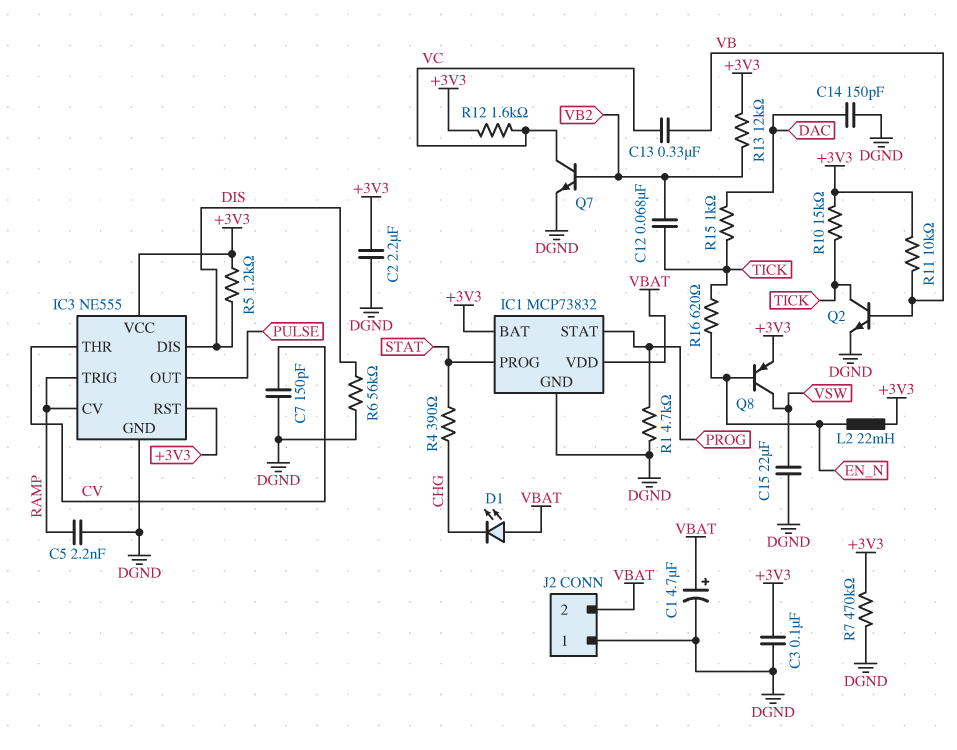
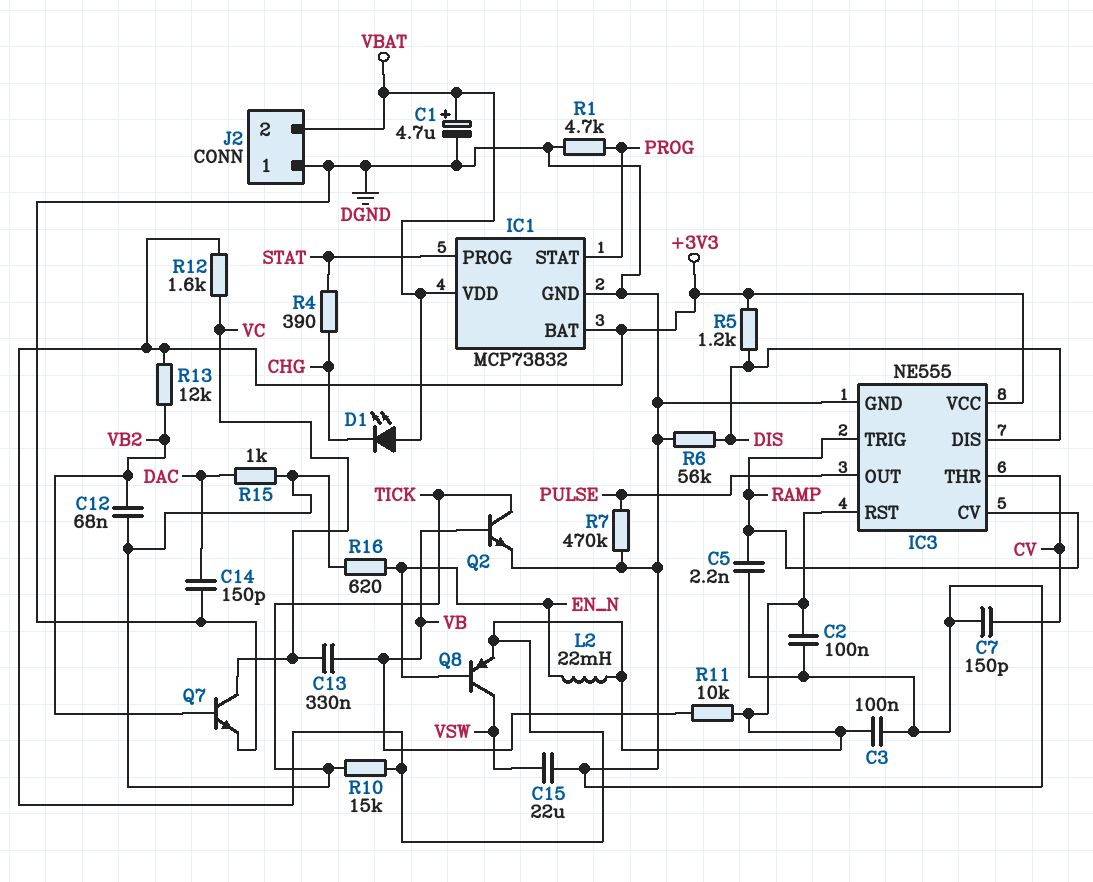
C2: 2.2uF (+3V3, DGND) -> 100nF (+3V3, DGND)
R7: 470k (+3V3, DGND) -> 470k (DGND, PULSE)

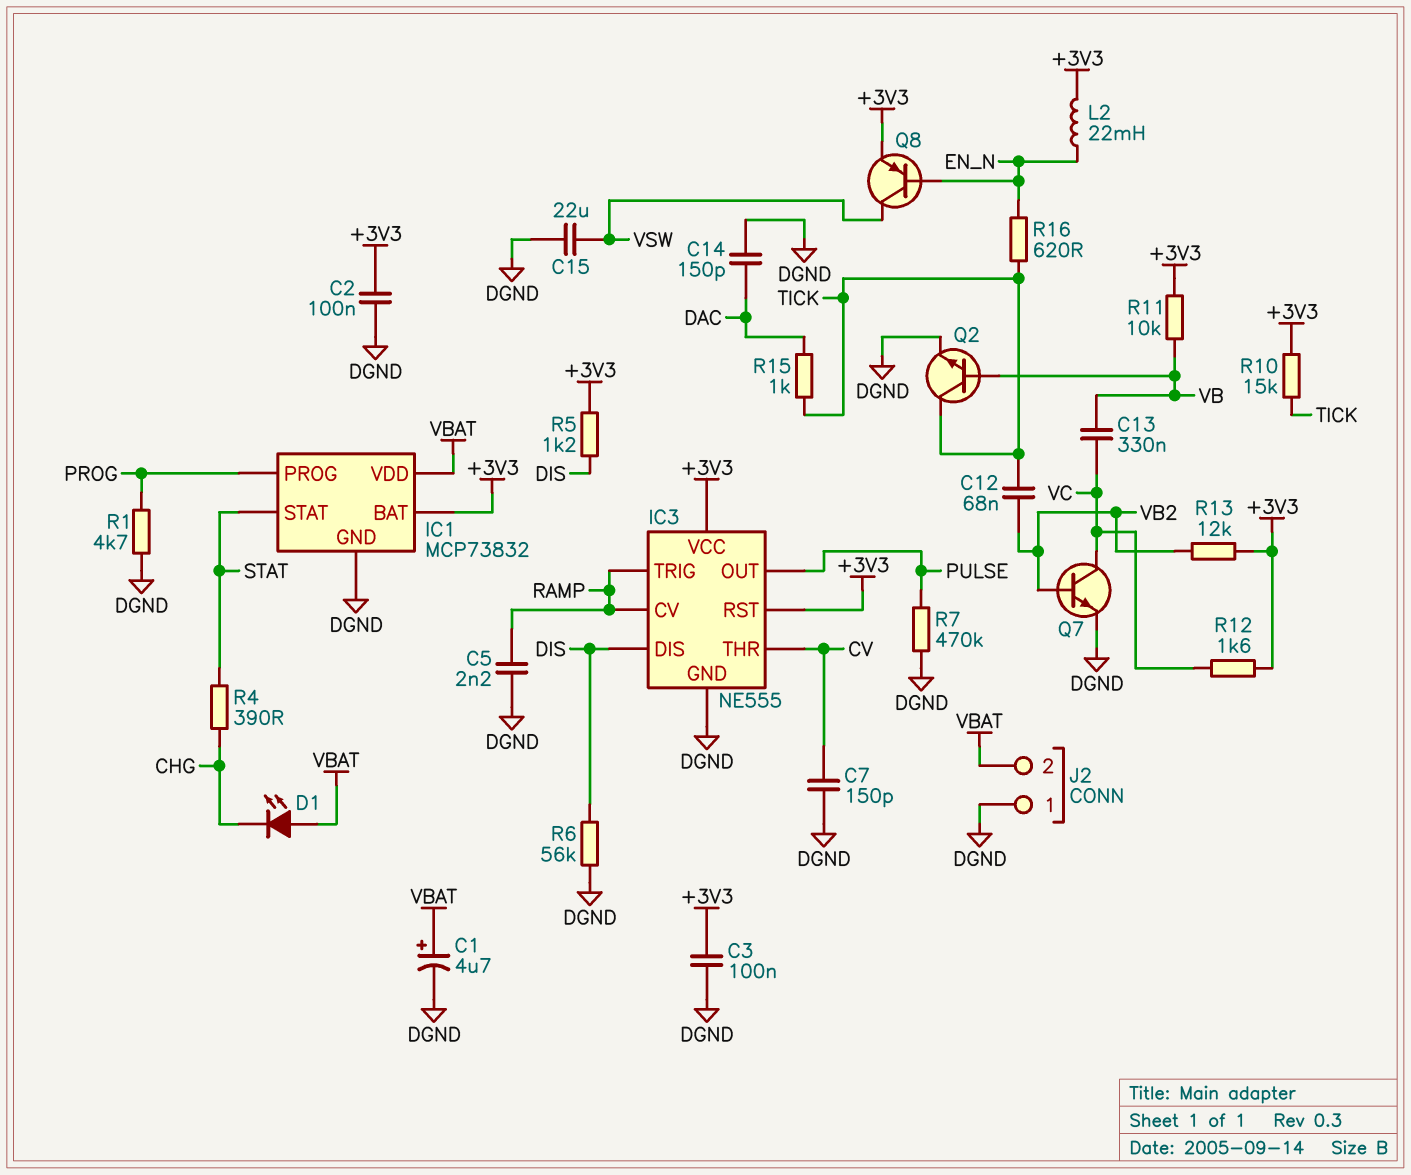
IC1 pin PROG: STAT -> PROG
IC1 pin STAT: PROG -> STAT

